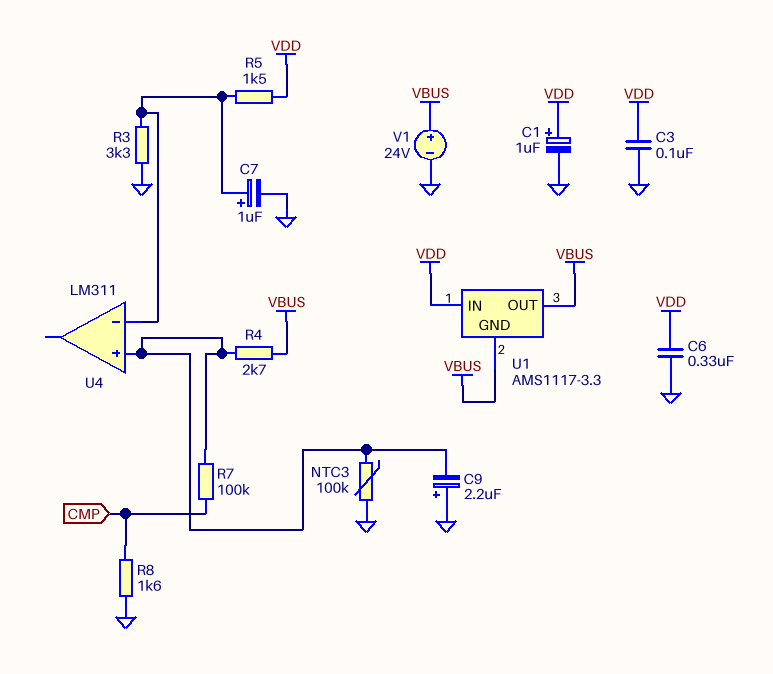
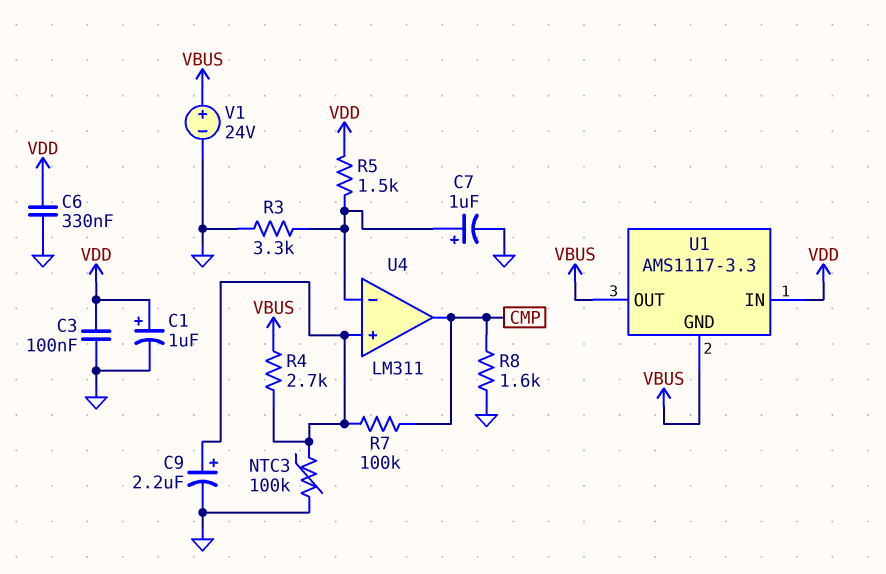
C9: 2.2uF (plus GND, minus U4/in+) -> 2.2uF (plus U4/in+, minus GND)
U4 pin out: none -> CMP

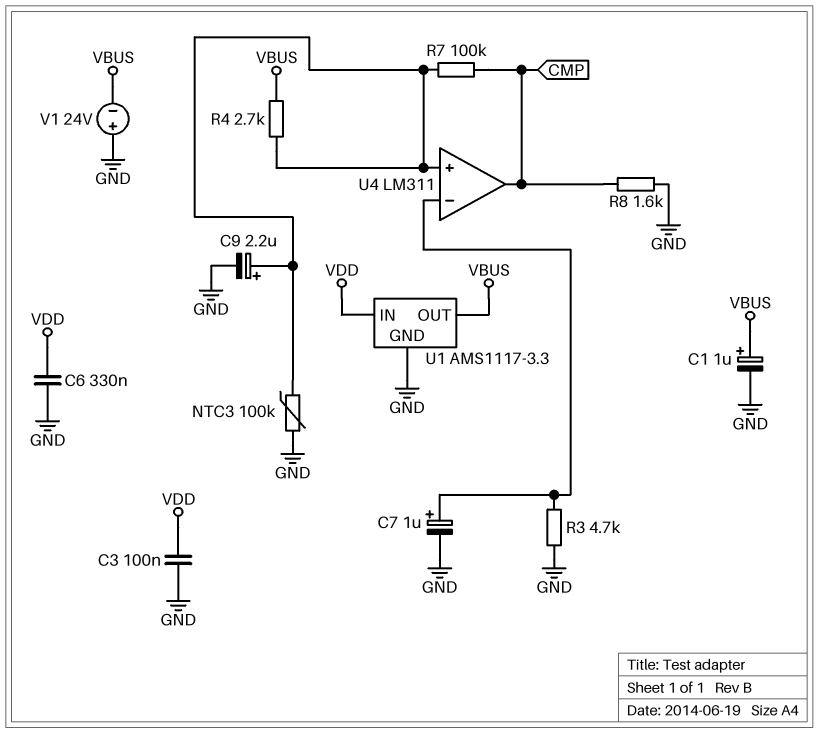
C1: 1uF (plus VDD, minus GND) -> 1uF (plus VBUS, minus GND)
R3: 3.3k (GND, U4/in-) -> 4.7k (GND, U4/in-)
R5: 1.5k (U4/in-, VDD) -> none
U1 pin GND: VBUS -> GND
V1: 24V (plus VBUS, minus GND) -> 24V (plus GND, minus VBUS)

